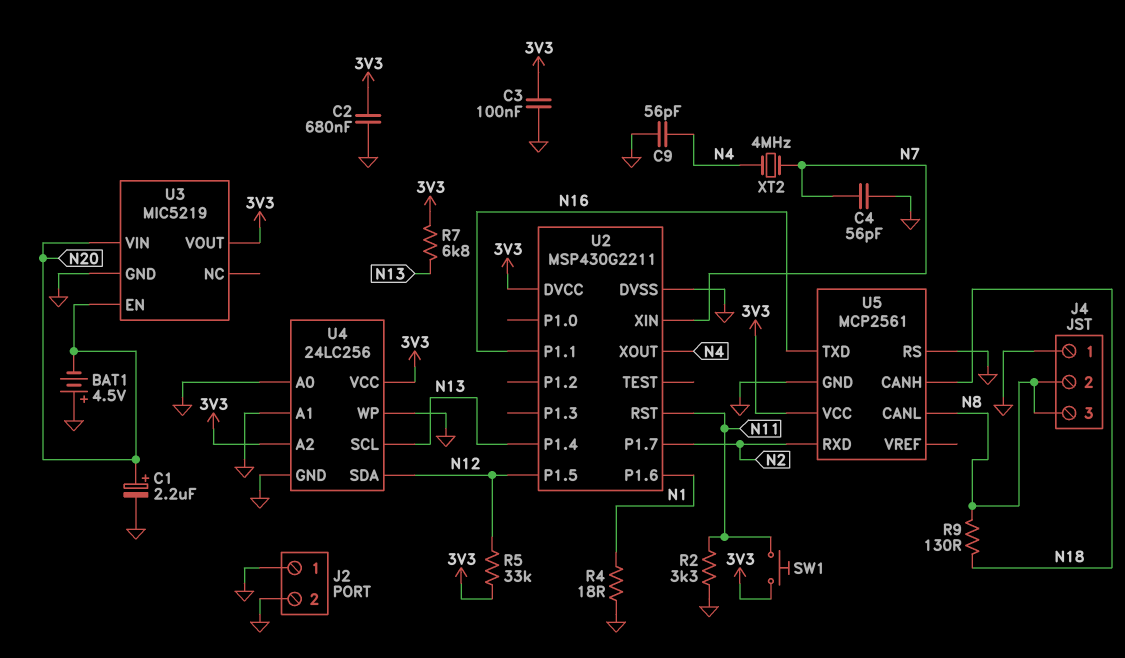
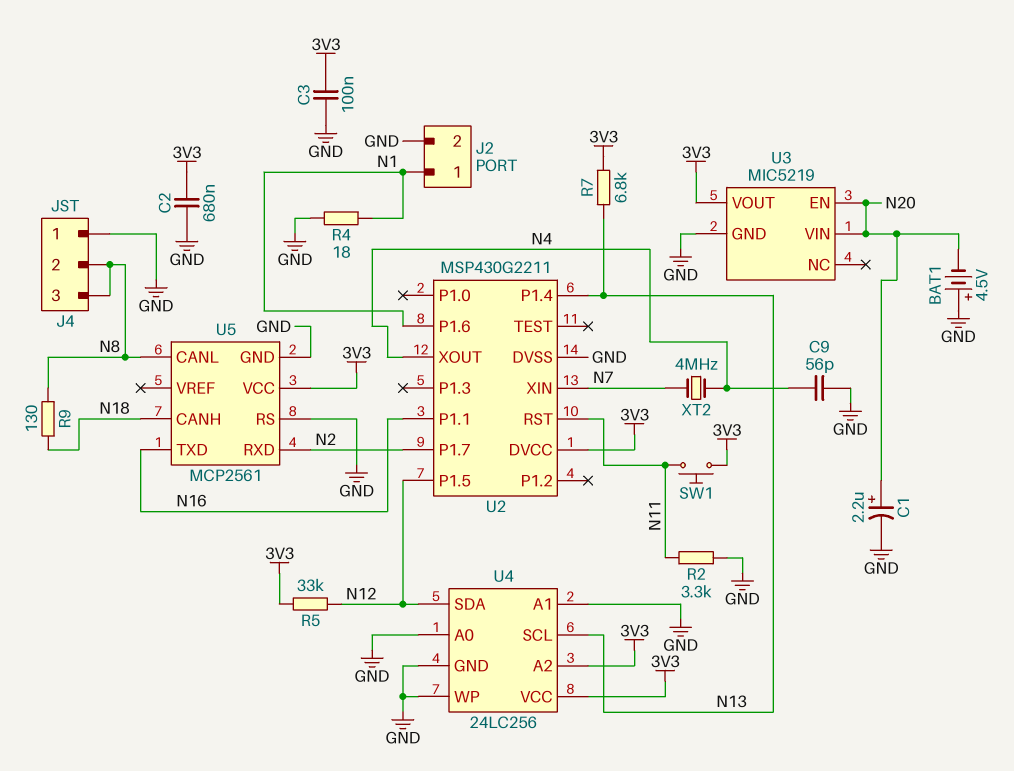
C4: 56pF (GND, N7) -> none
J2 pin 1: GND -> N1

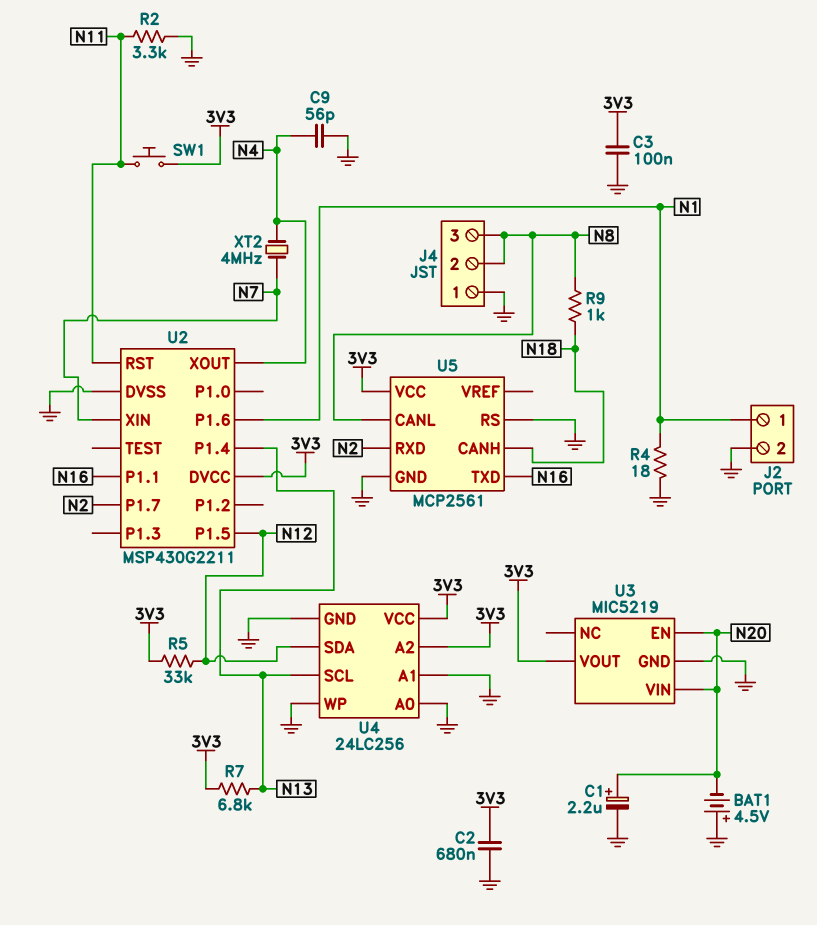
R9: 130 (N8, N18) -> 1k (N8, N18)

